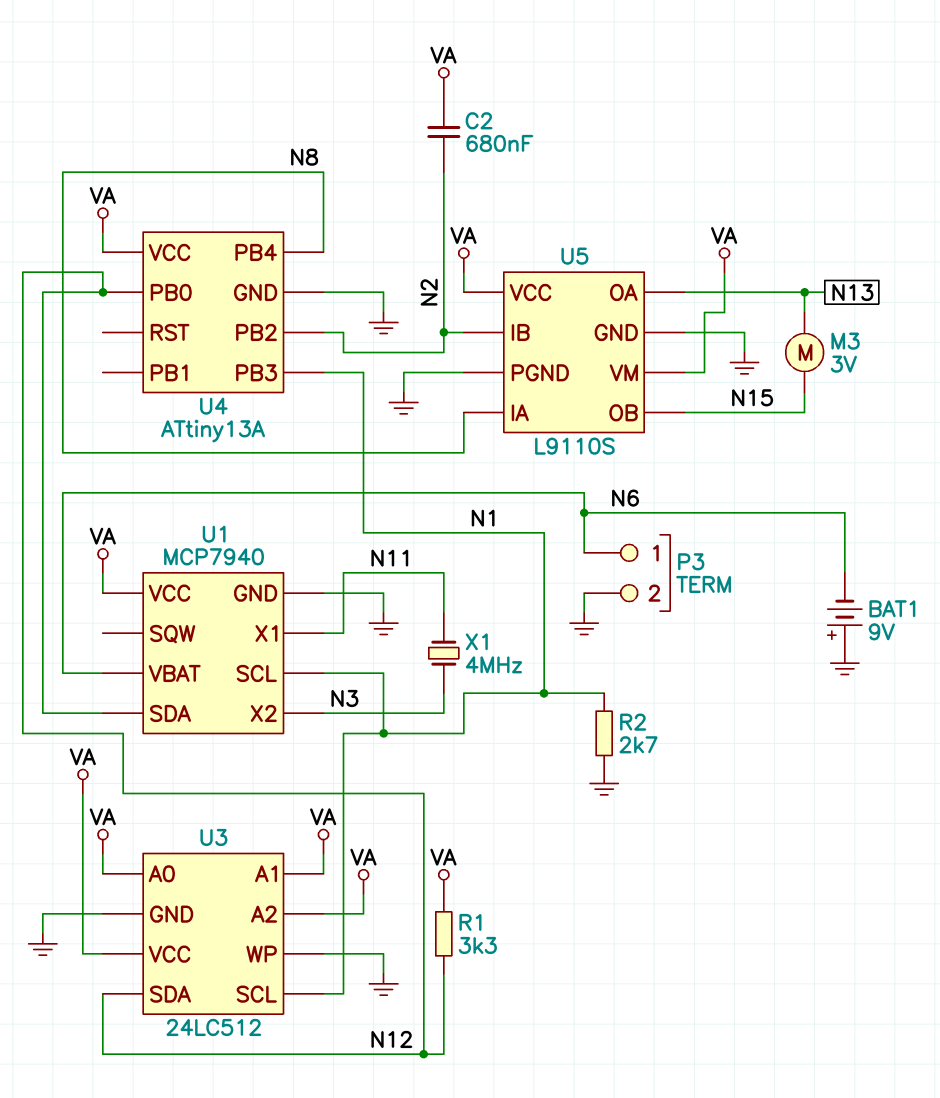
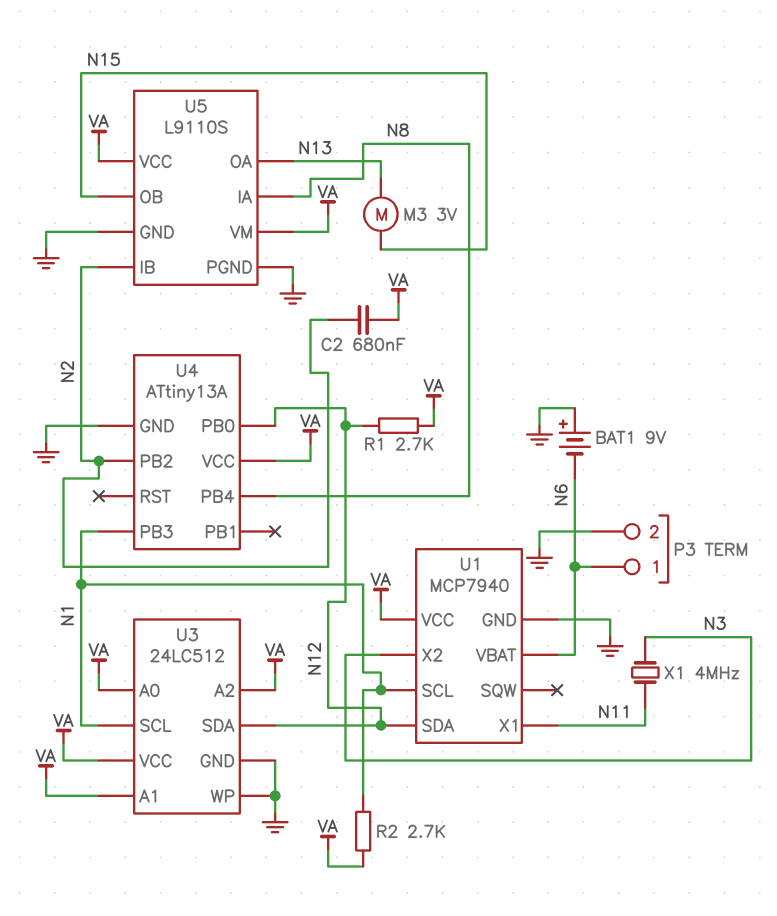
R1: 3.3k (N12, VA) -> 2.7k (N12, VA)
R2: 2.7k (GND, N1) -> 2.7k (N1, VA)

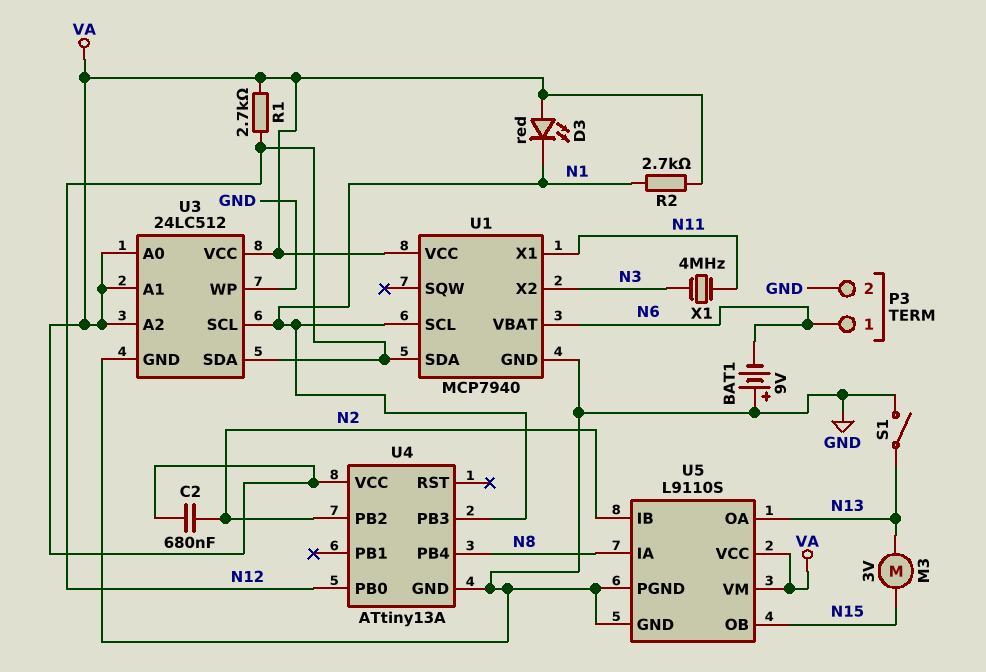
D3: none -> LED red (A VA, K N1)
S1: none -> switch (GND, N13)

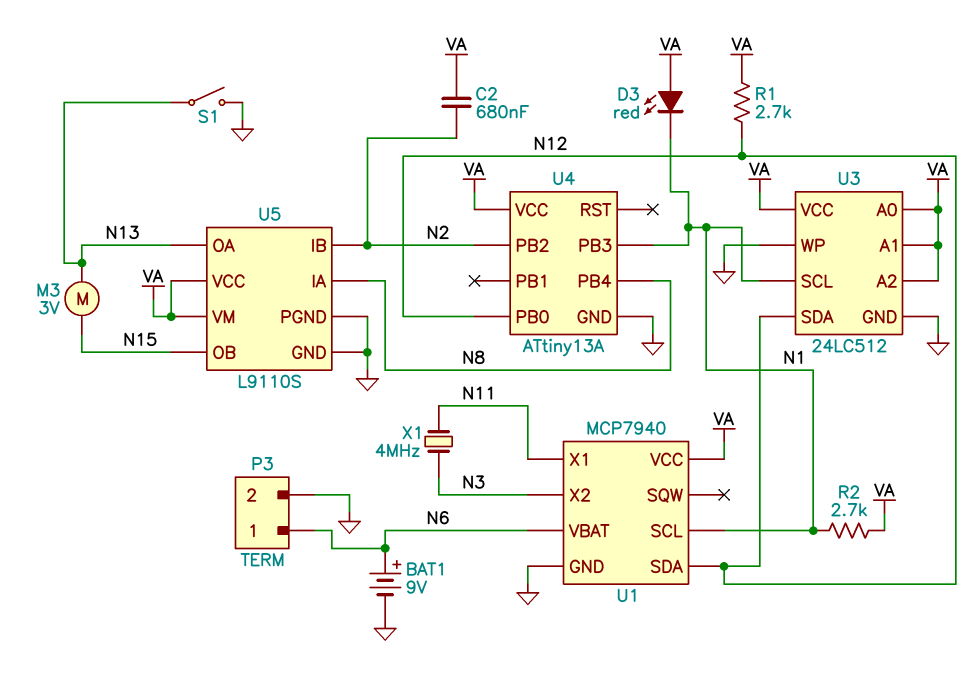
BAT1: 9V (plus GND, minus N6) -> 9V (plus N6, minus GND)

